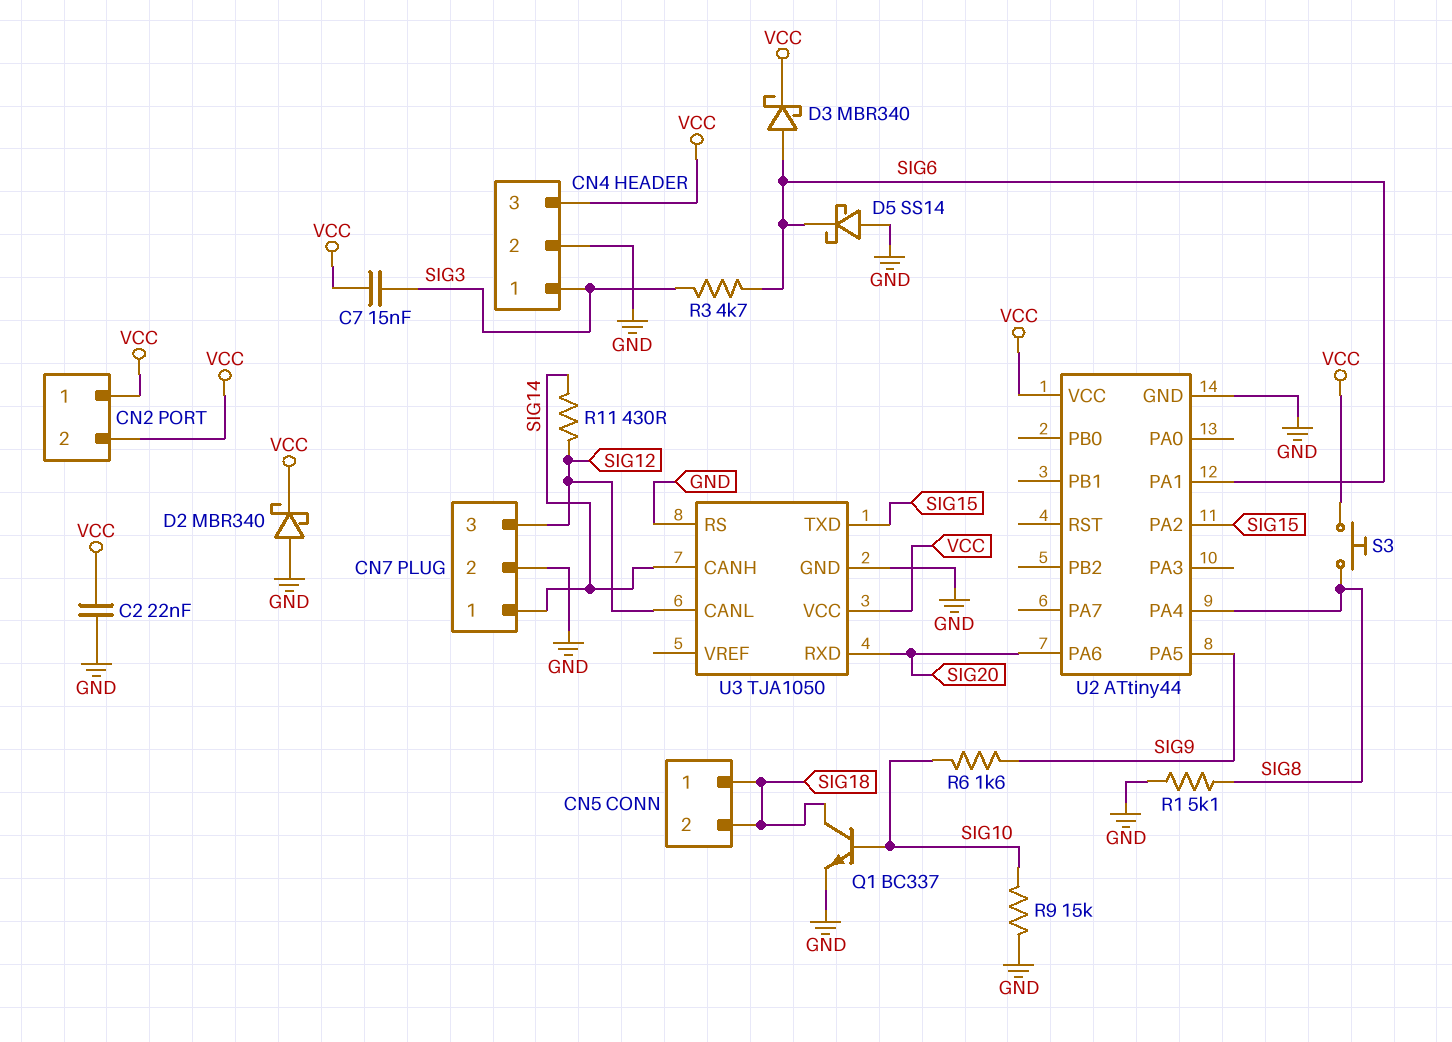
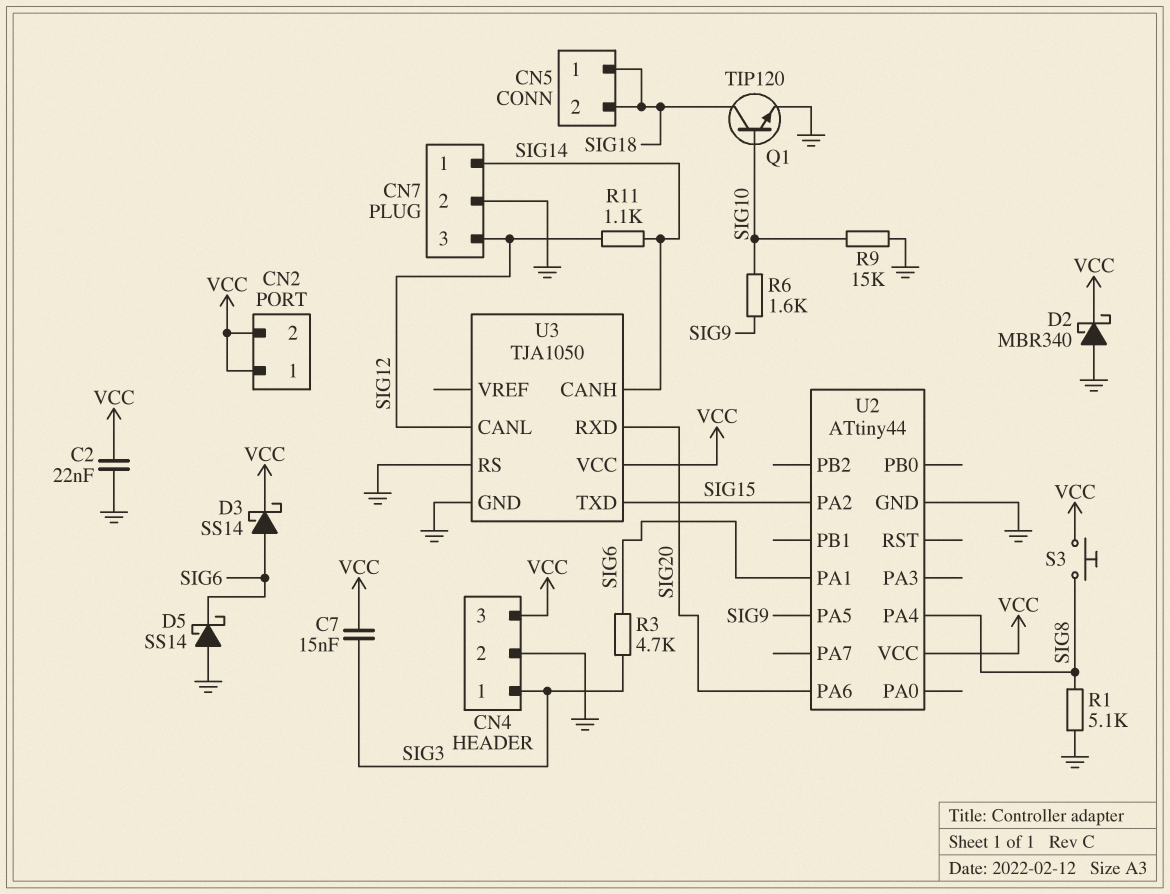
D3: schottky MBR340 (A SIG6, K VCC) -> schottky SS14 (A SIG6, K VCC)
Q1: NPN BC337 (B SIG10, C SIG18, E GND) -> NPN TIP120 (B SIG10, C SIG18, E GND)
R11: 430 (SIG12, SIG14) -> 1.1k (SIG12, SIG14)

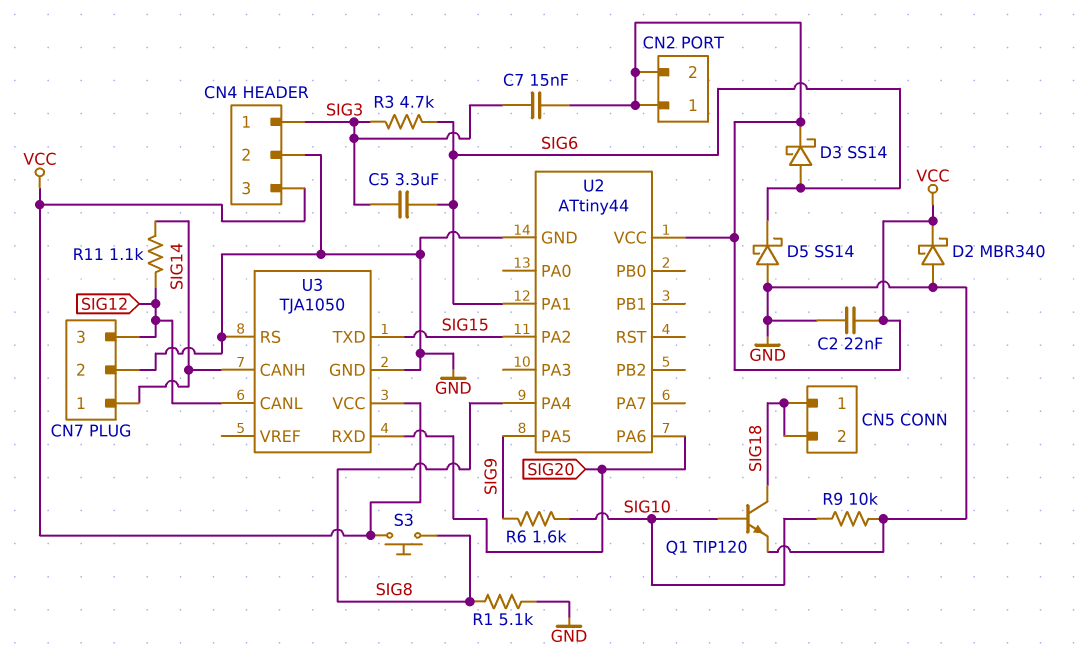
C5: none -> 3.3uF (SIG3, SIG6)
R9: 15k (GND, SIG10) -> 10k (GND, SIG10)

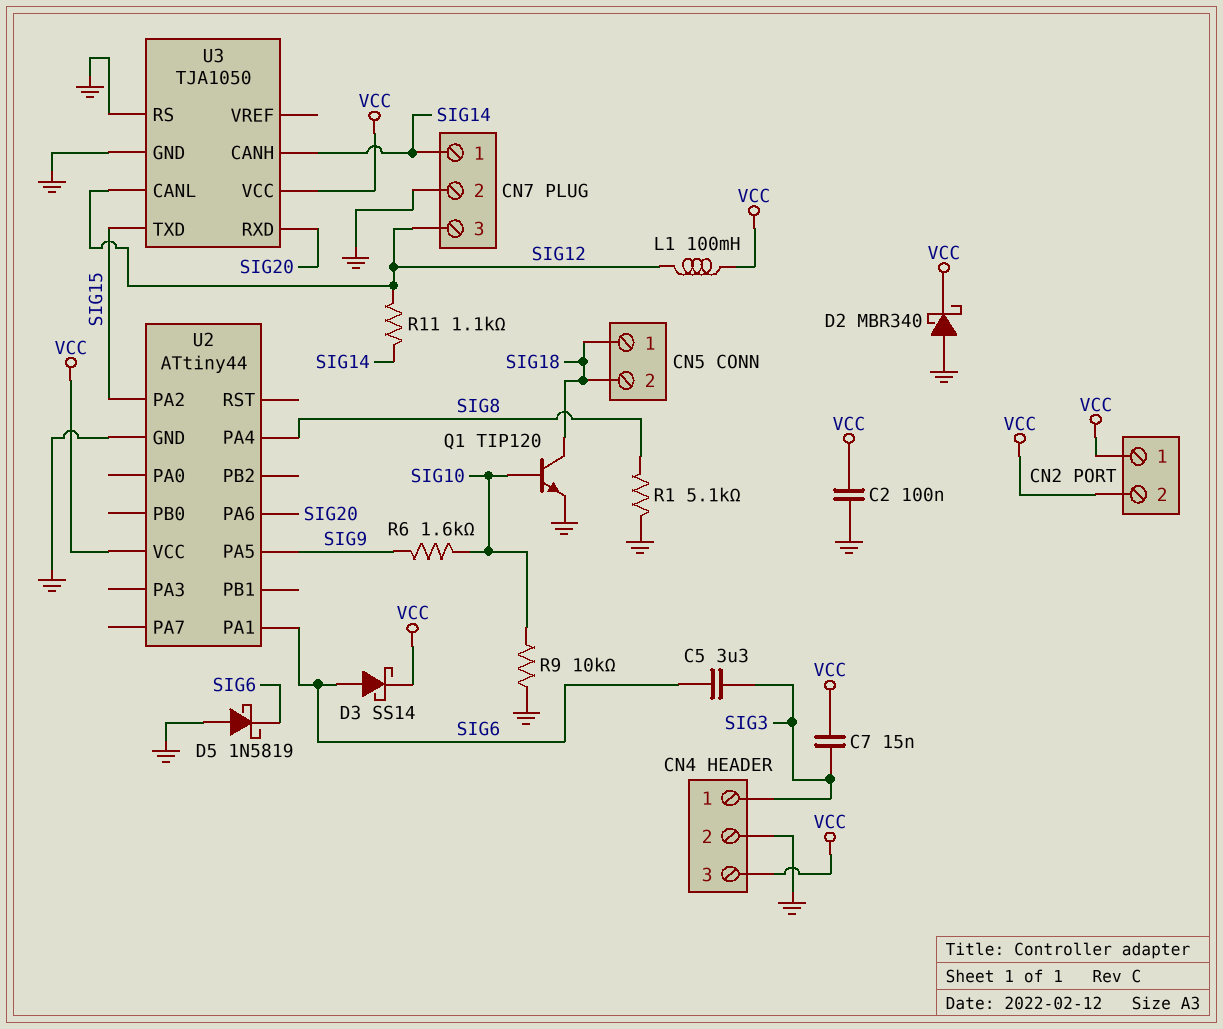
C2: 22nF (GND, VCC) -> 100nF (GND, VCC)
D5: schottky SS14 (A GND, K SIG6) -> schottky 1N5819 (A GND, K SIG6)
L1: none -> 100mH (SIG12, VCC)
R3: 4.7k (SIG3, SIG6) -> none
S3: button (SIG8, VCC) -> none

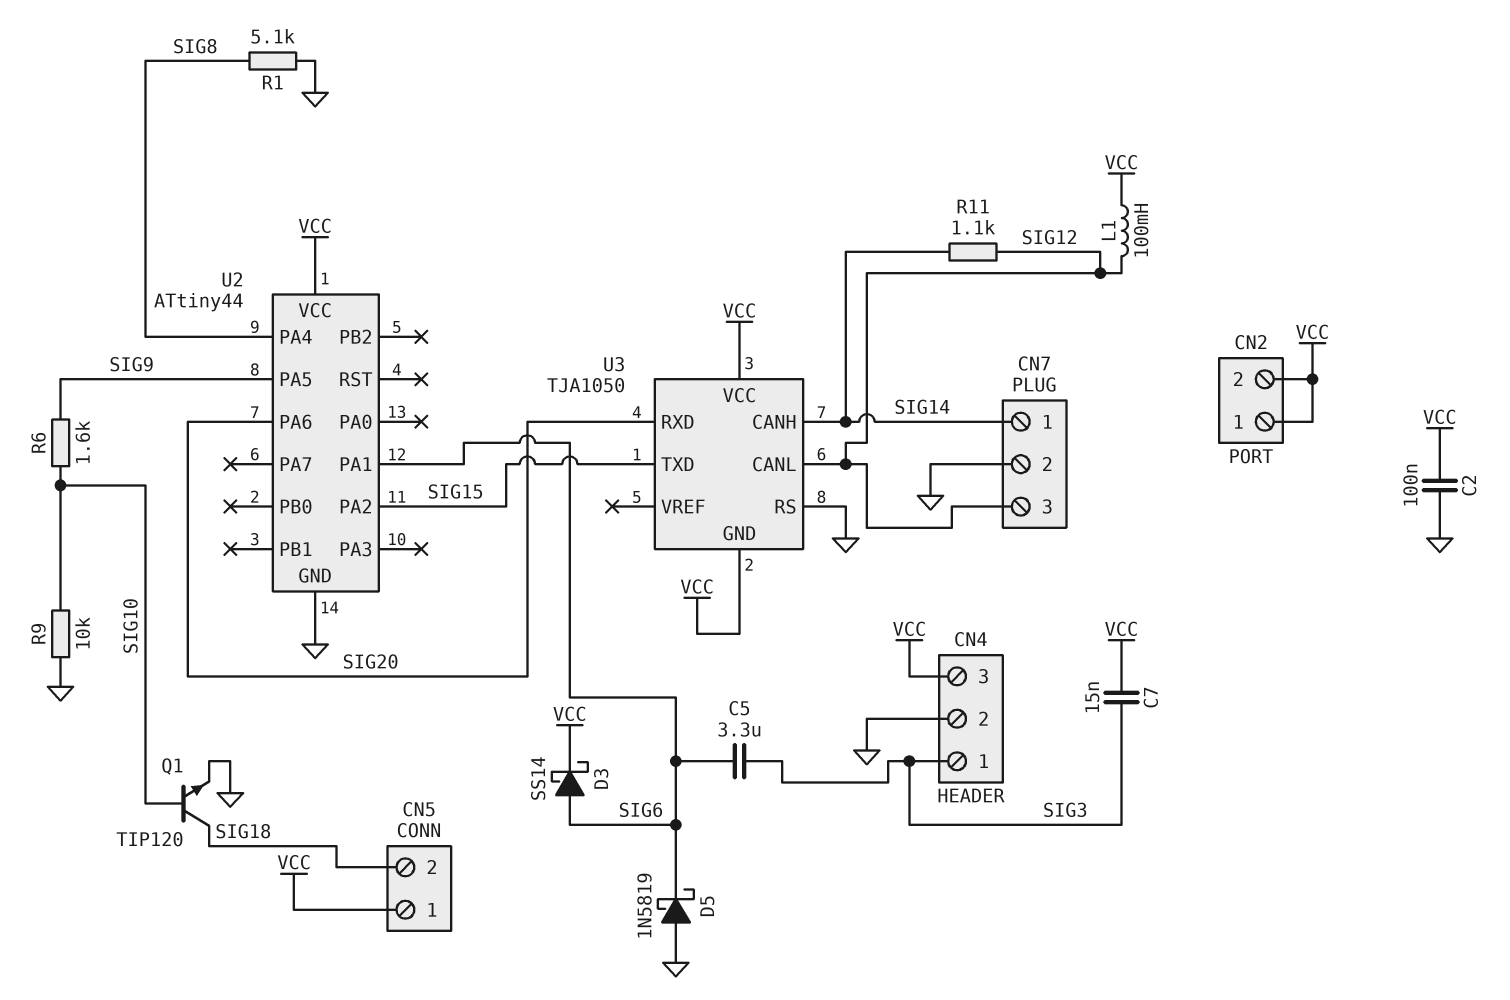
CN5 pin 1: SIG18 -> VCC
D2: schottky MBR340 (A GND, K VCC) -> none
U3 pin GND: GND -> VCC

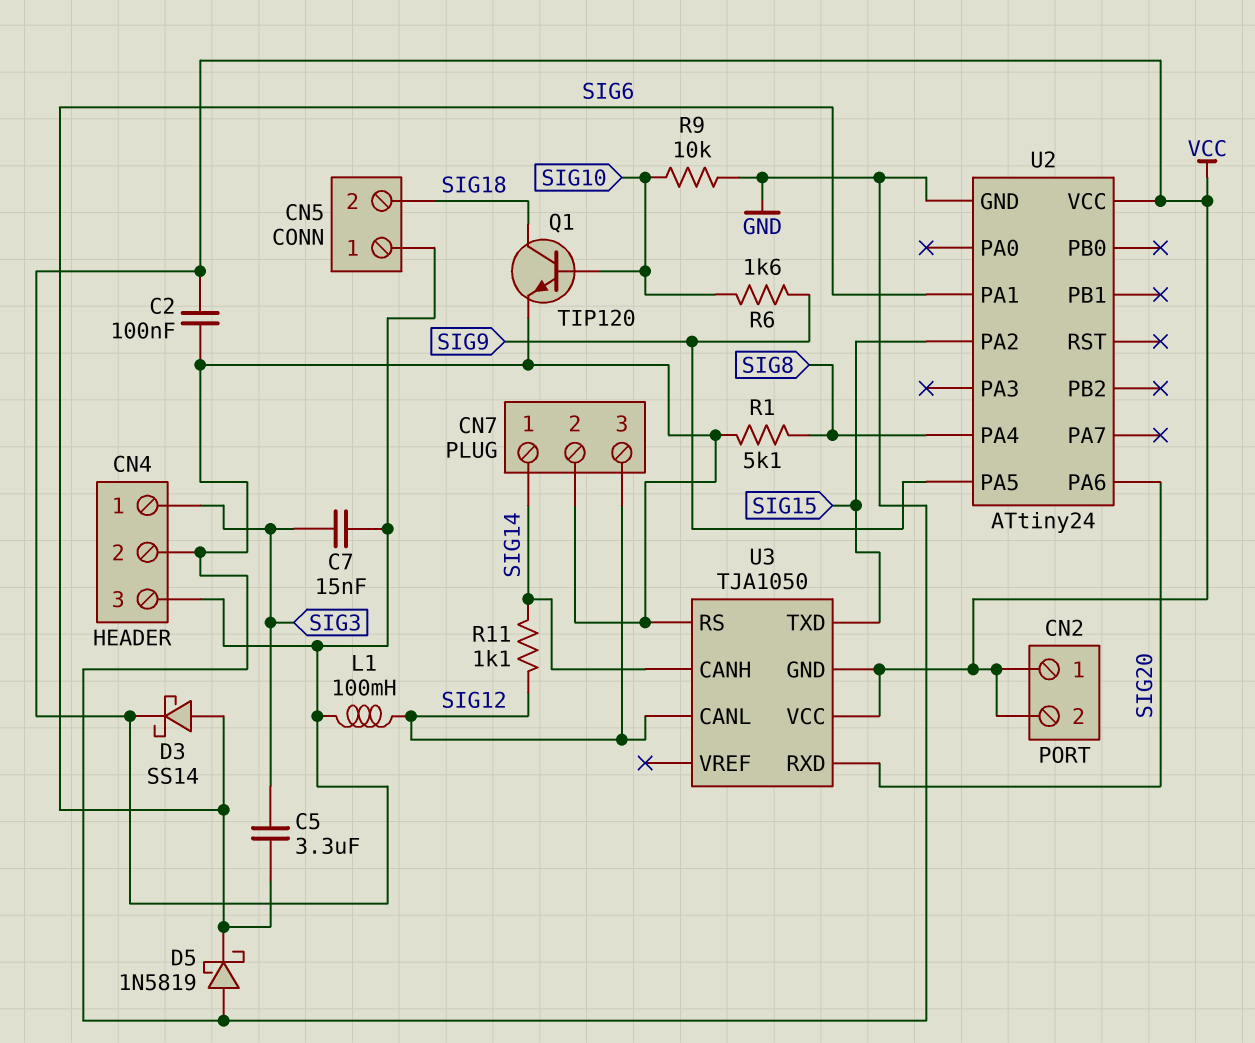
U2: ATtiny44 -> ATtiny24

